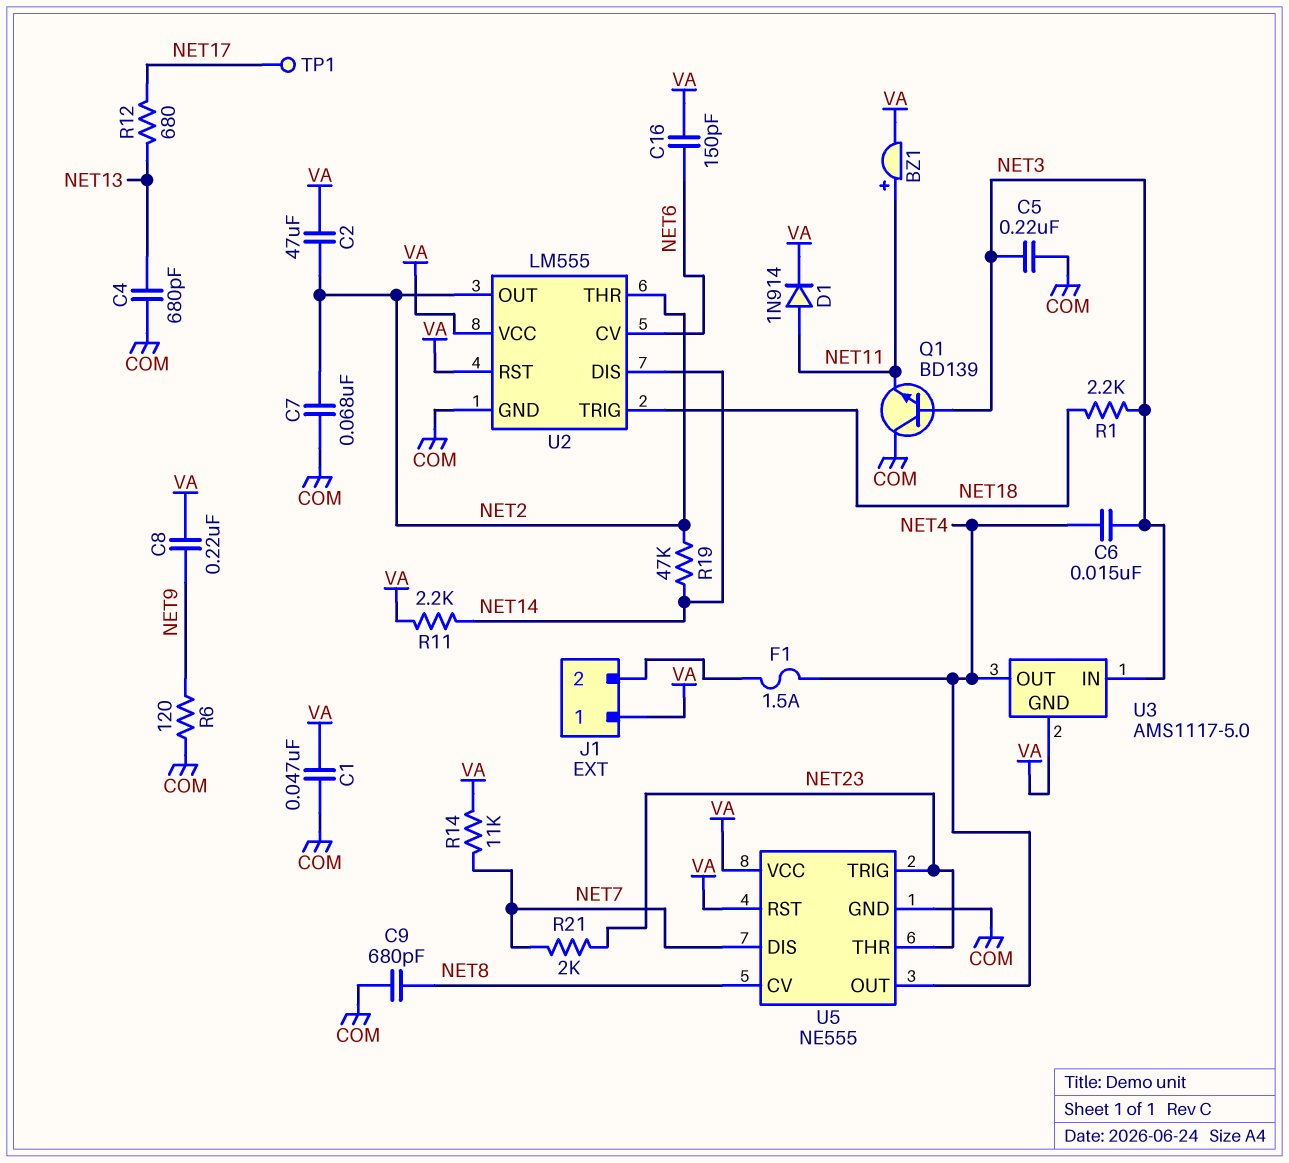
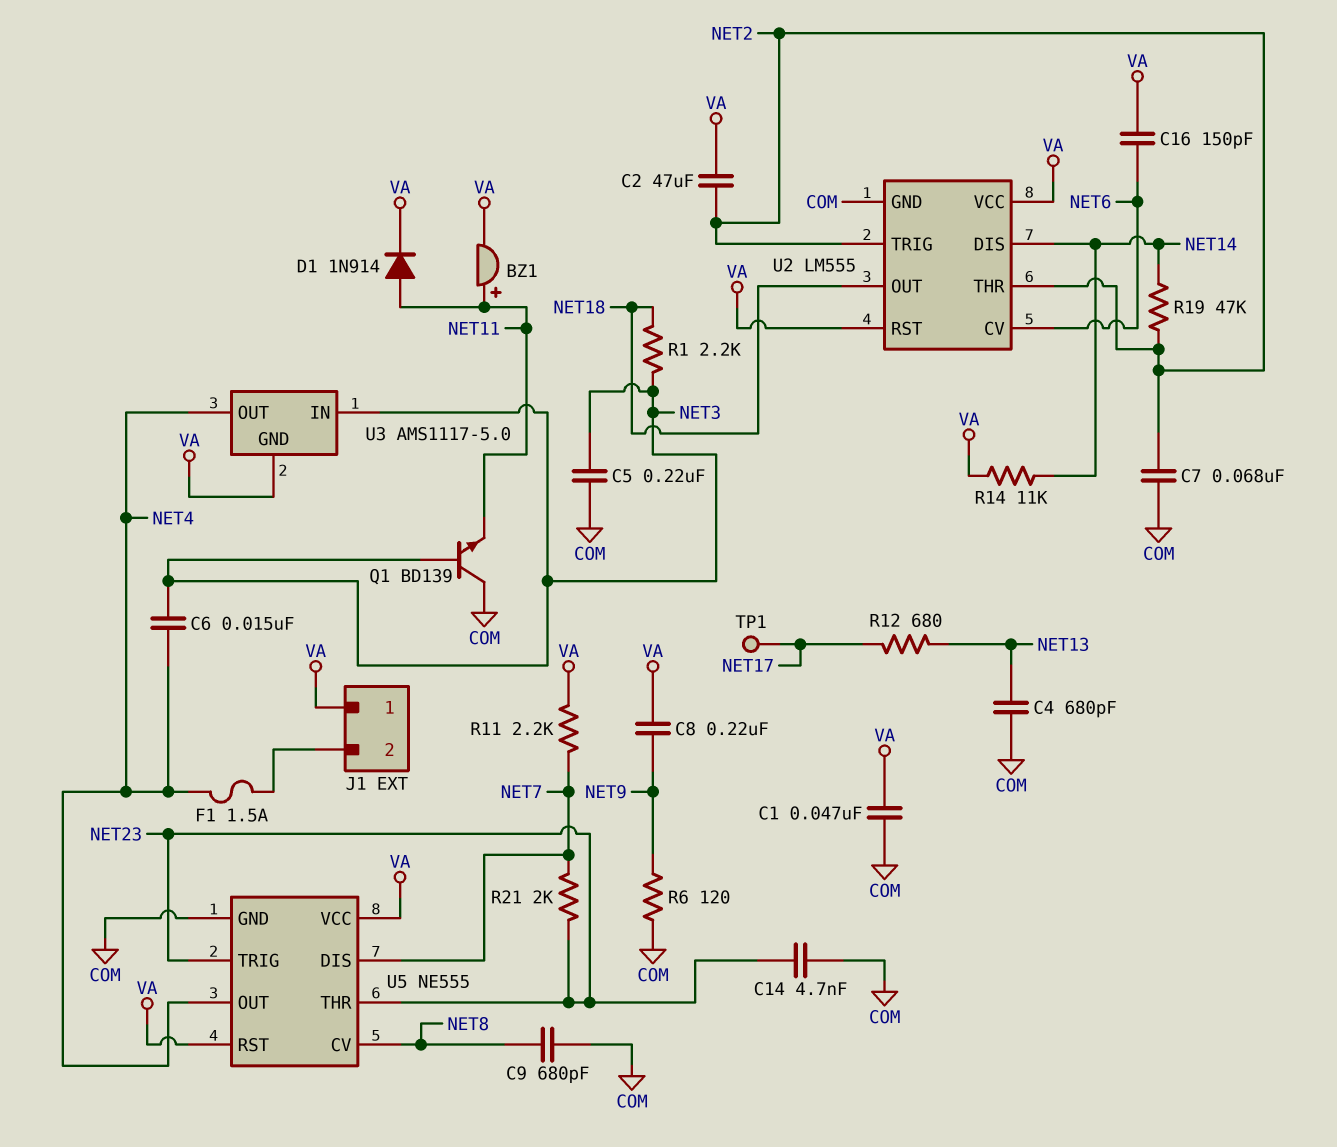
C14: none -> 4.7nF (COM, NET23)
R11: 2.2k (NET14, VA) -> 2.2k (NET7, VA)
R14: 11k (NET7, VA) -> 11k (NET14, VA)
U2 pin OUT: NET2 -> NET18
U2 pin TRIG: NET18 -> NET2

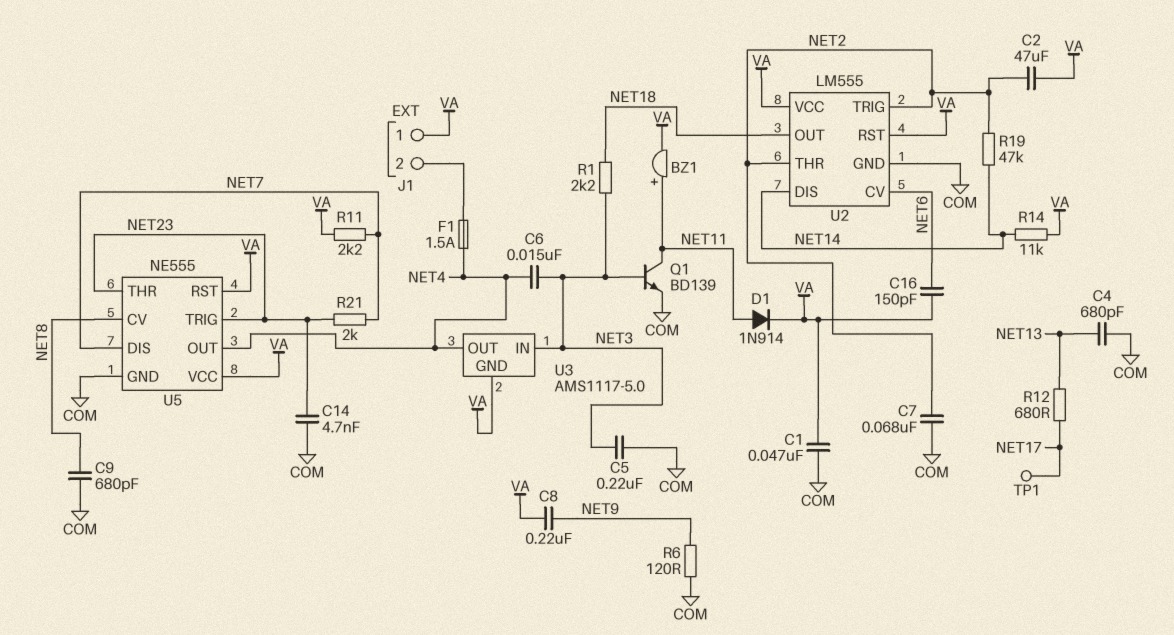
Q1: NPN BD139 (B NET3, C COM, E NET11) -> NPN BD139 (B NET3, C NET11, E COM)

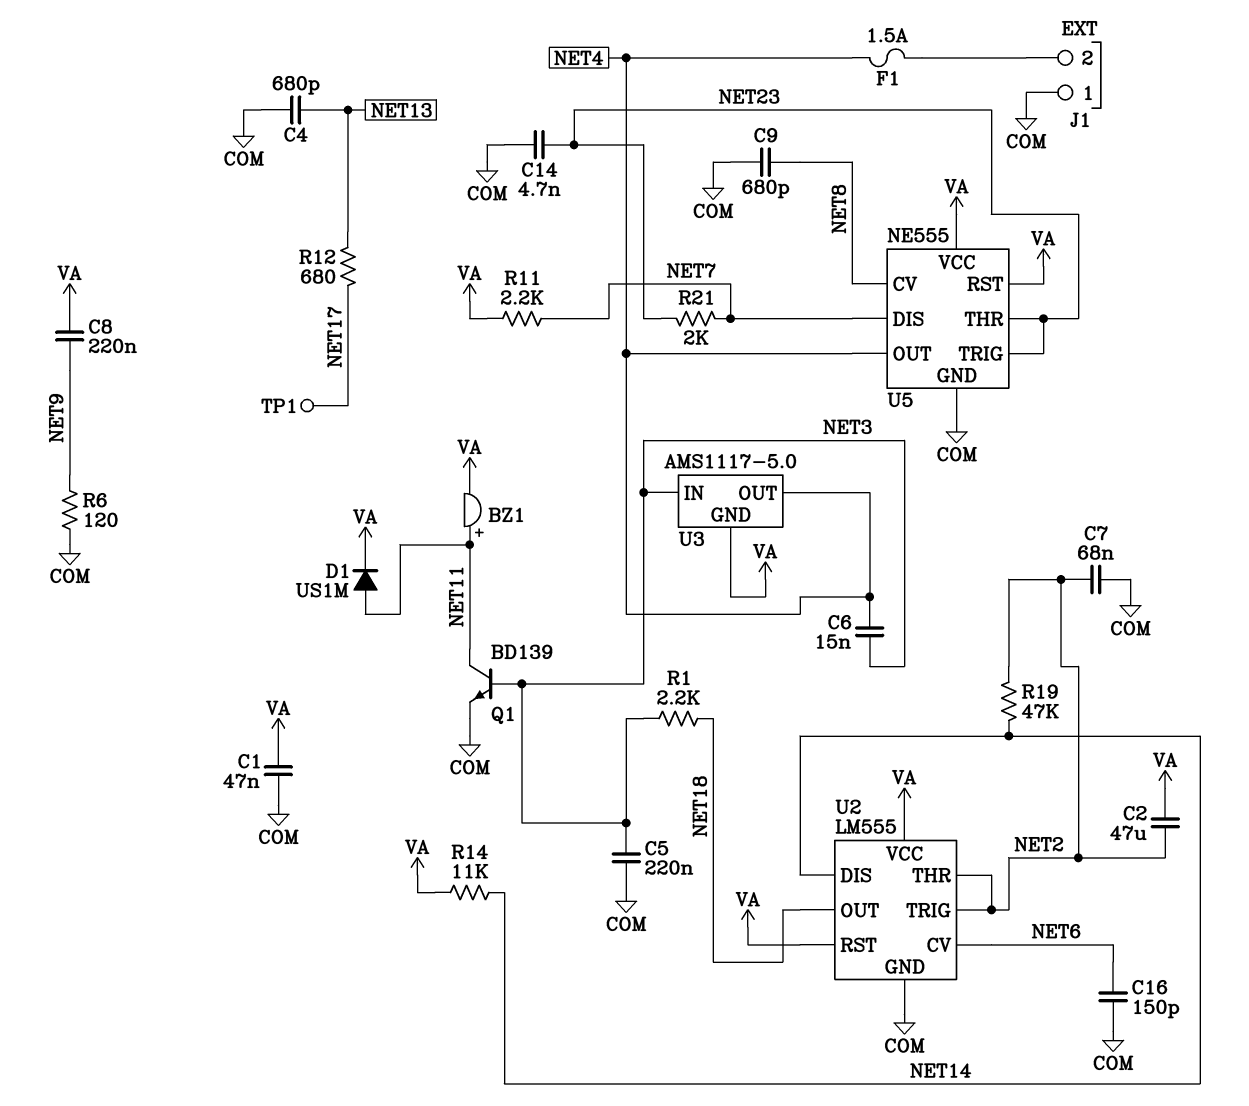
C16: 150pF (NET6, VA) -> 150pF (COM, NET6)
D1: diode 1N914 (A NET11, K VA) -> diode US1M (A NET11, K VA)
J1 pin 1: VA -> COM

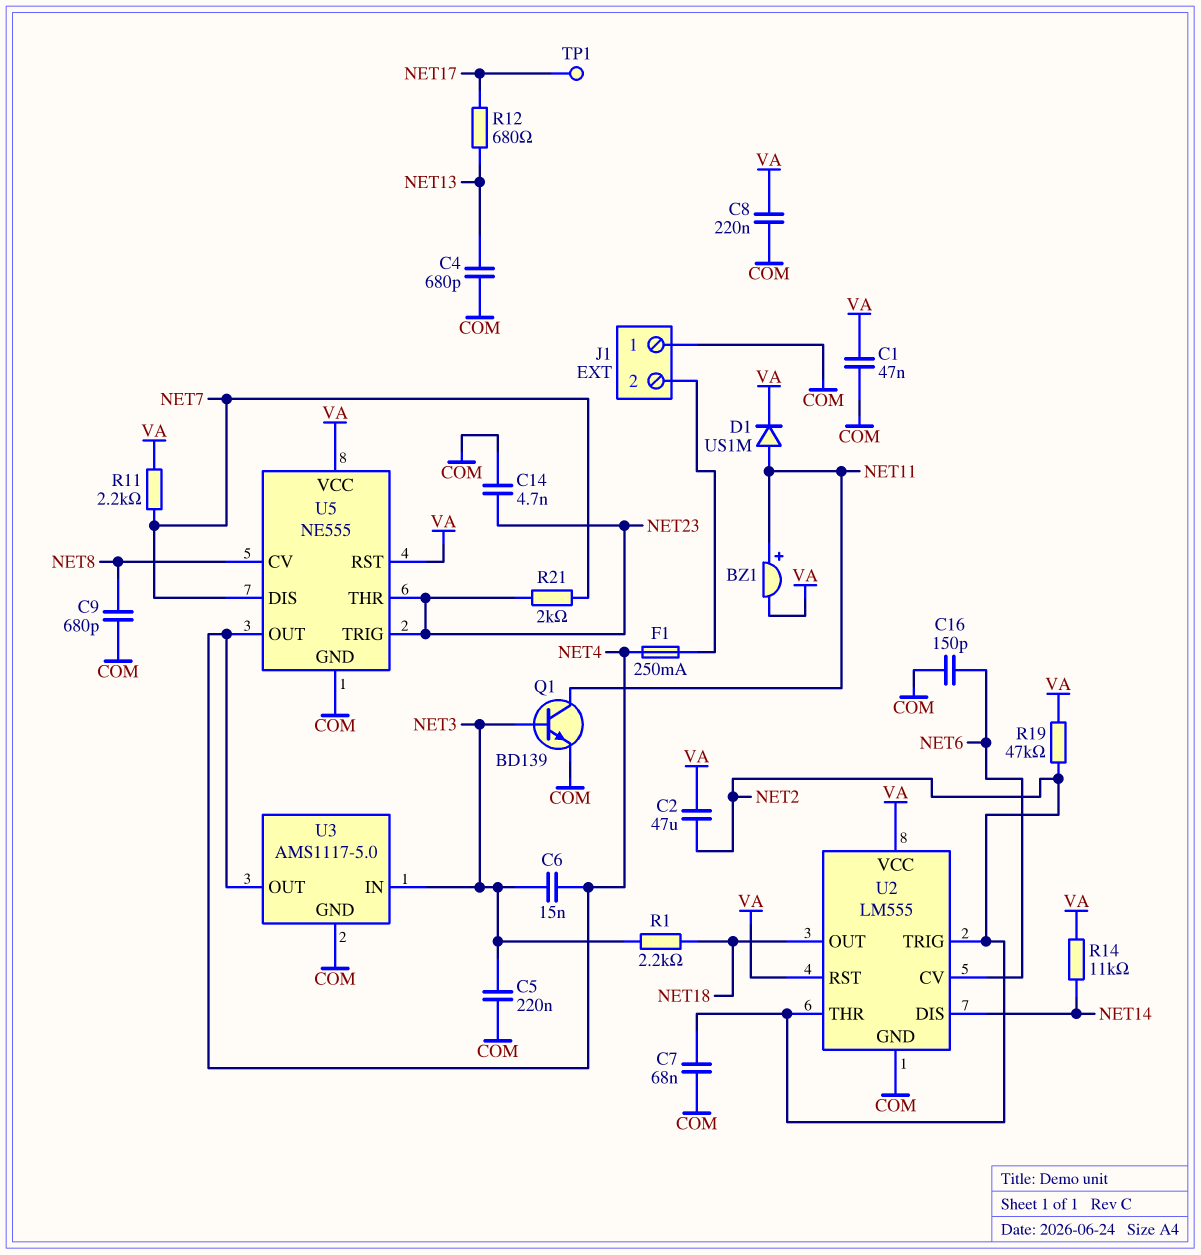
C8: 220nF (NET9, VA) -> 220nF (COM, VA)
F1: 1.5A (J1/2, NET4) -> 250mA (J1/2, NET4)
R6: 120 (COM, NET9) -> none
R19: 47k (NET2, NET14) -> 47k (NET2, VA)
U3 pin GND: VA -> COM

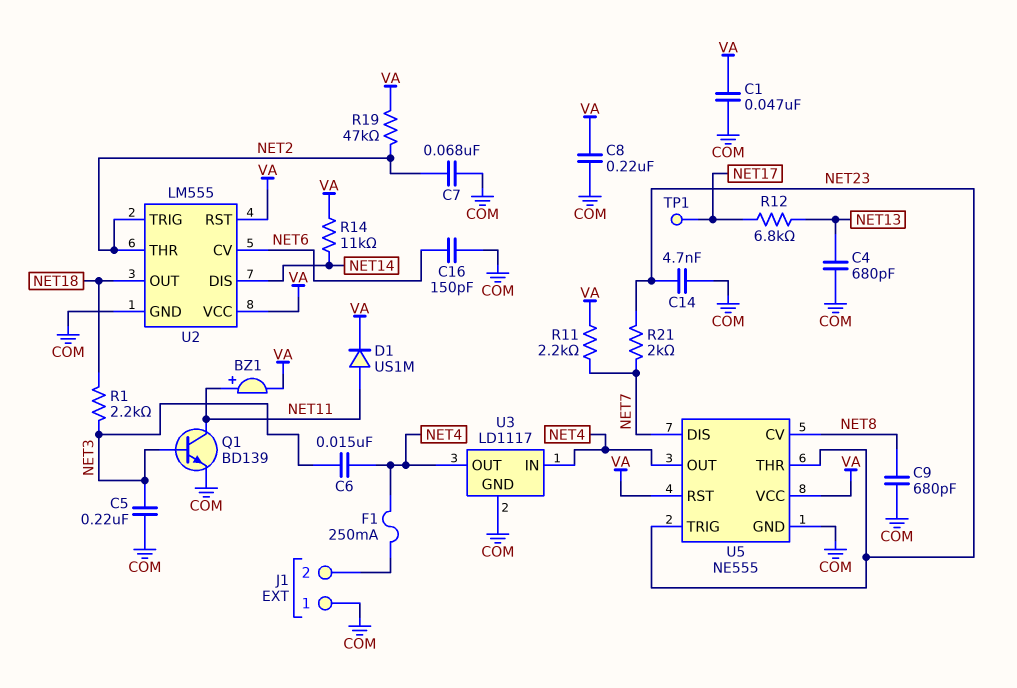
C2: 47uF (NET2, VA) -> none
R12: 680 (NET13, NET17) -> 6.8k (NET13, NET17)
U3: AMS1117-5.0 -> LD1117
U3 pin IN: NET3 -> NET4

